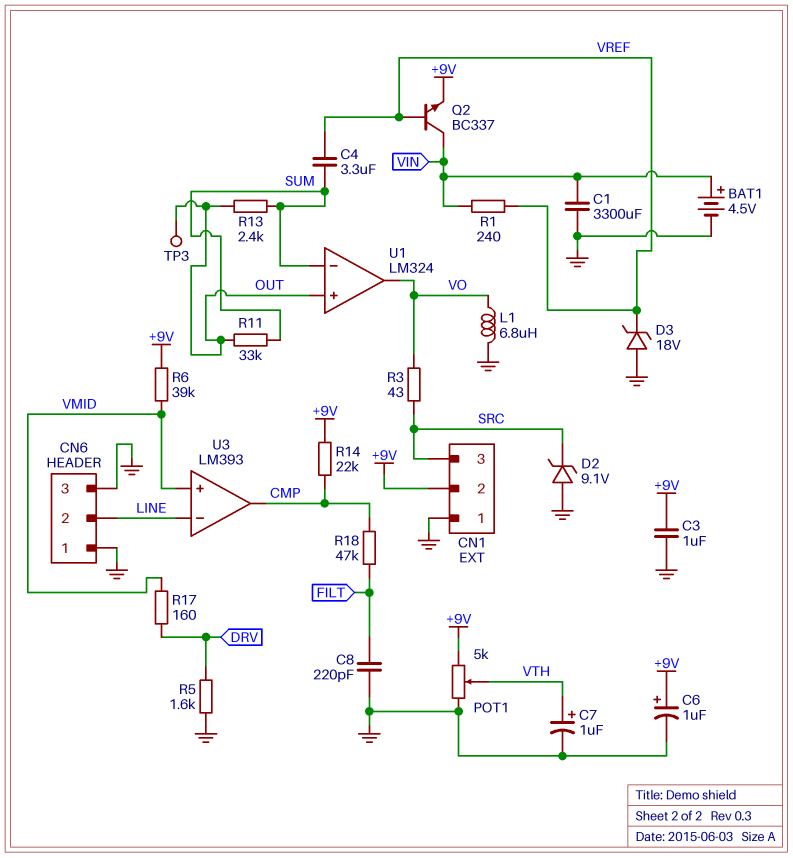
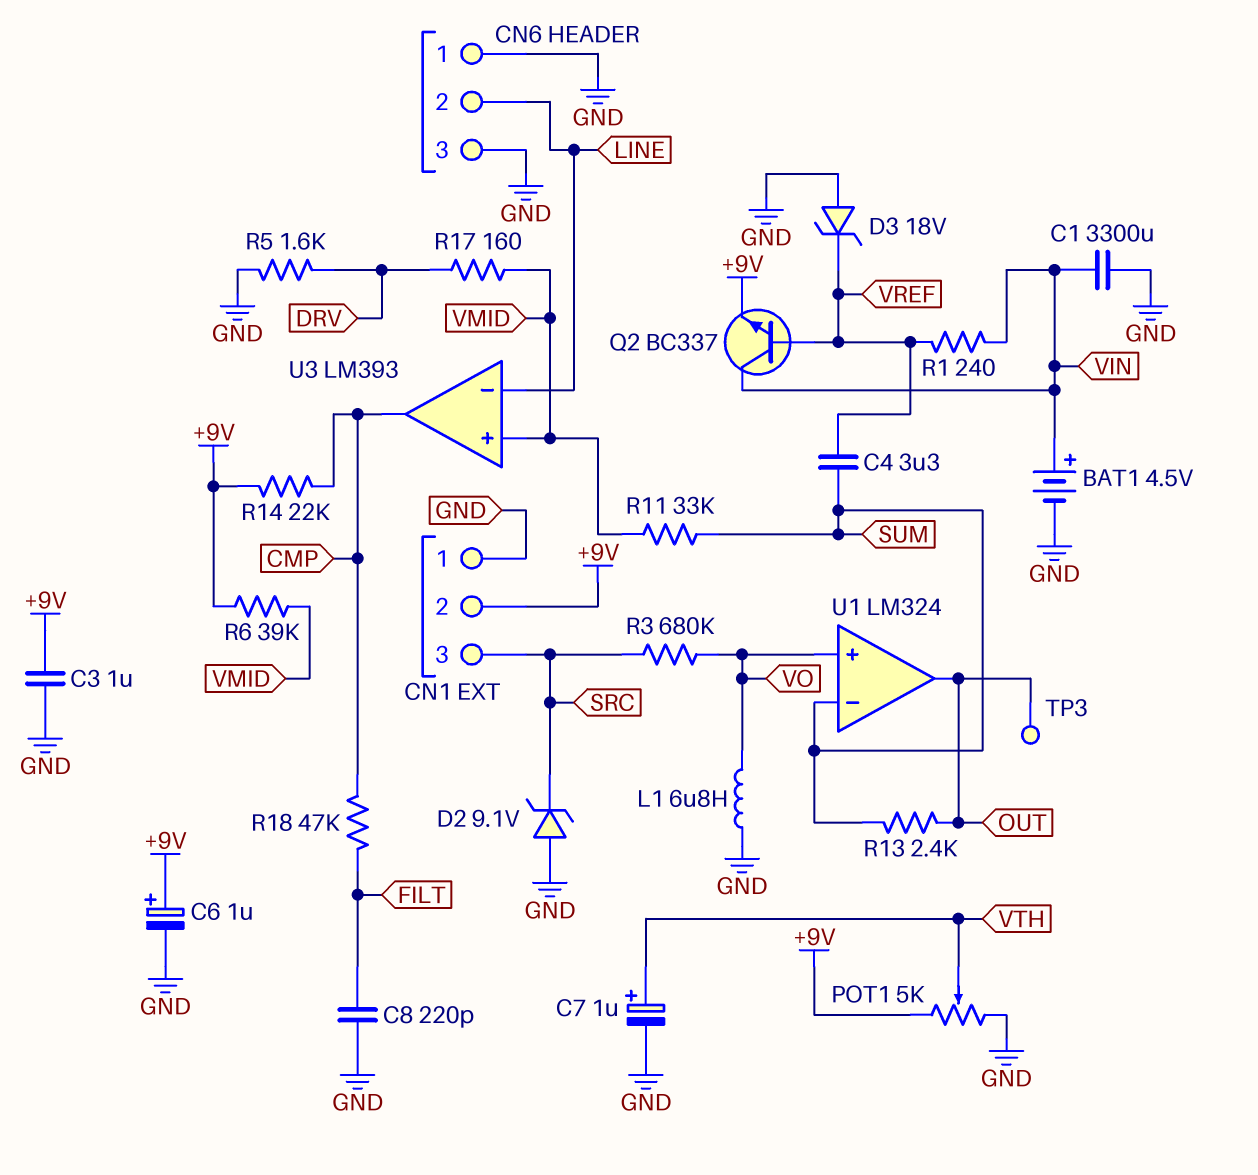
R3: 43 (SRC, VO) -> 680k (SRC, VO)
R11: 33k (OUT, SUM) -> 33k (SUM, VMID)
U1 pin in+: OUT -> VO
U1 pin out: VO -> OUT

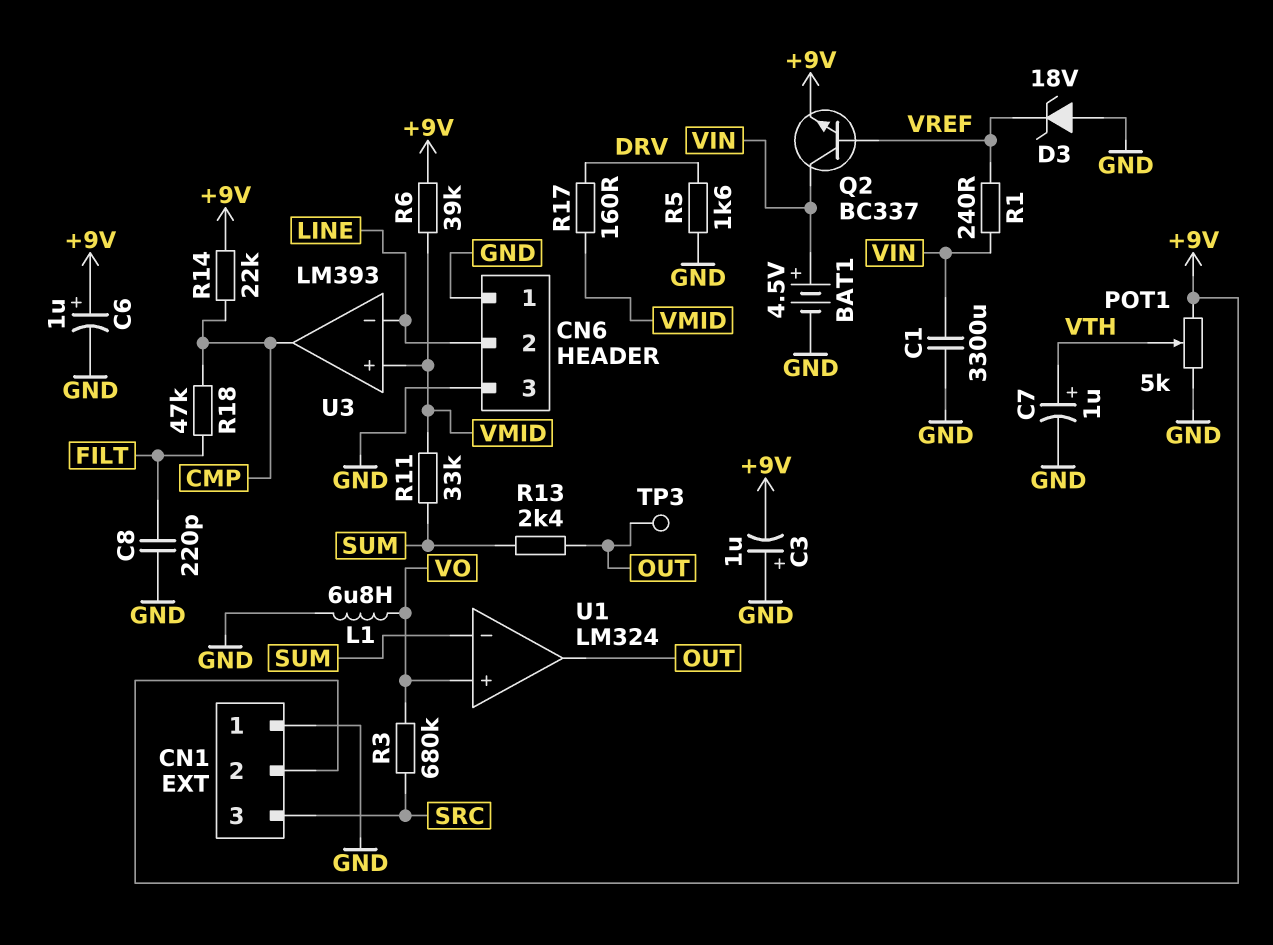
C3: 1uF (+9V, GND) -> 1uF (plus GND, minus +9V)
C4: 3.3uF (SUM, VREF) -> none
D2: zener 9.1V (A GND, K SRC) -> none

